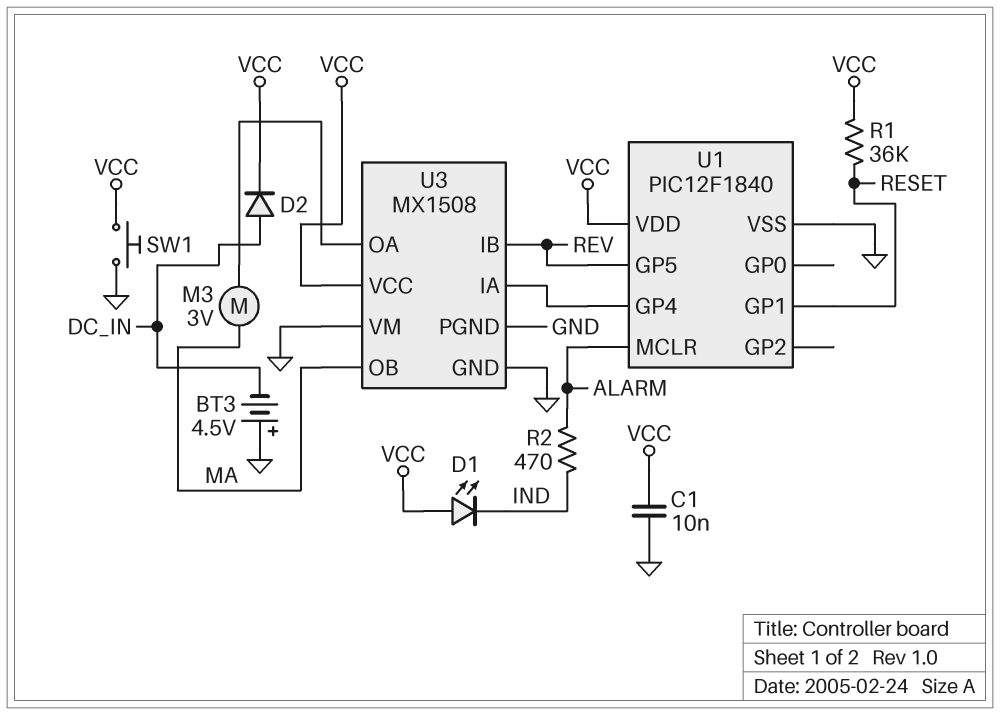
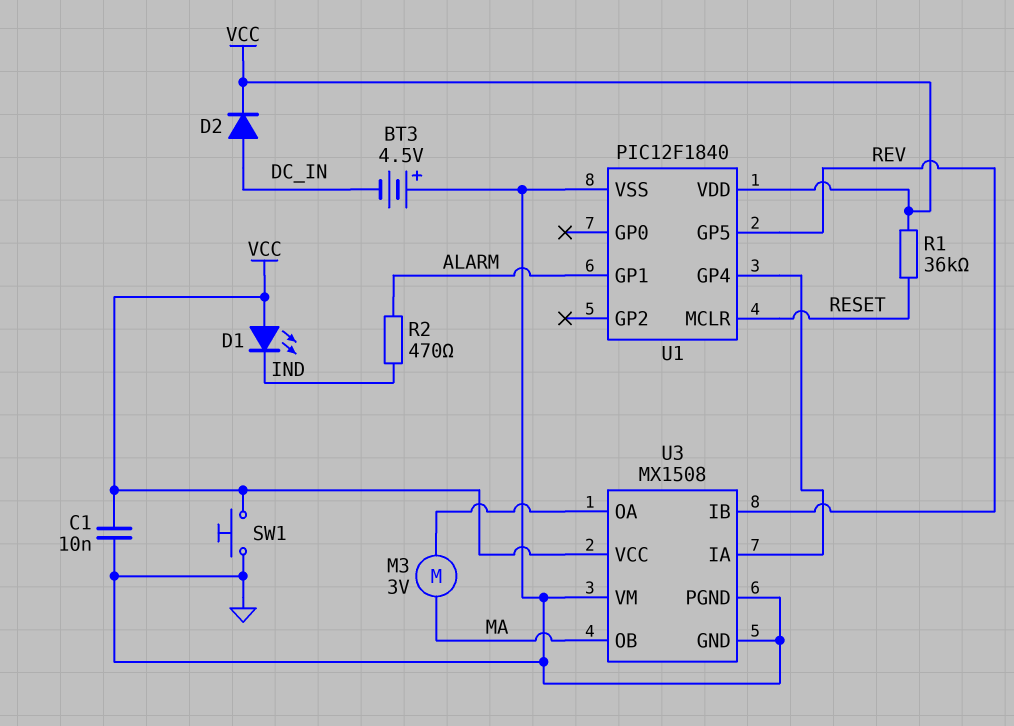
U1 pin GP1: RESET -> ALARM
U1 pin MCLR: ALARM -> RESET

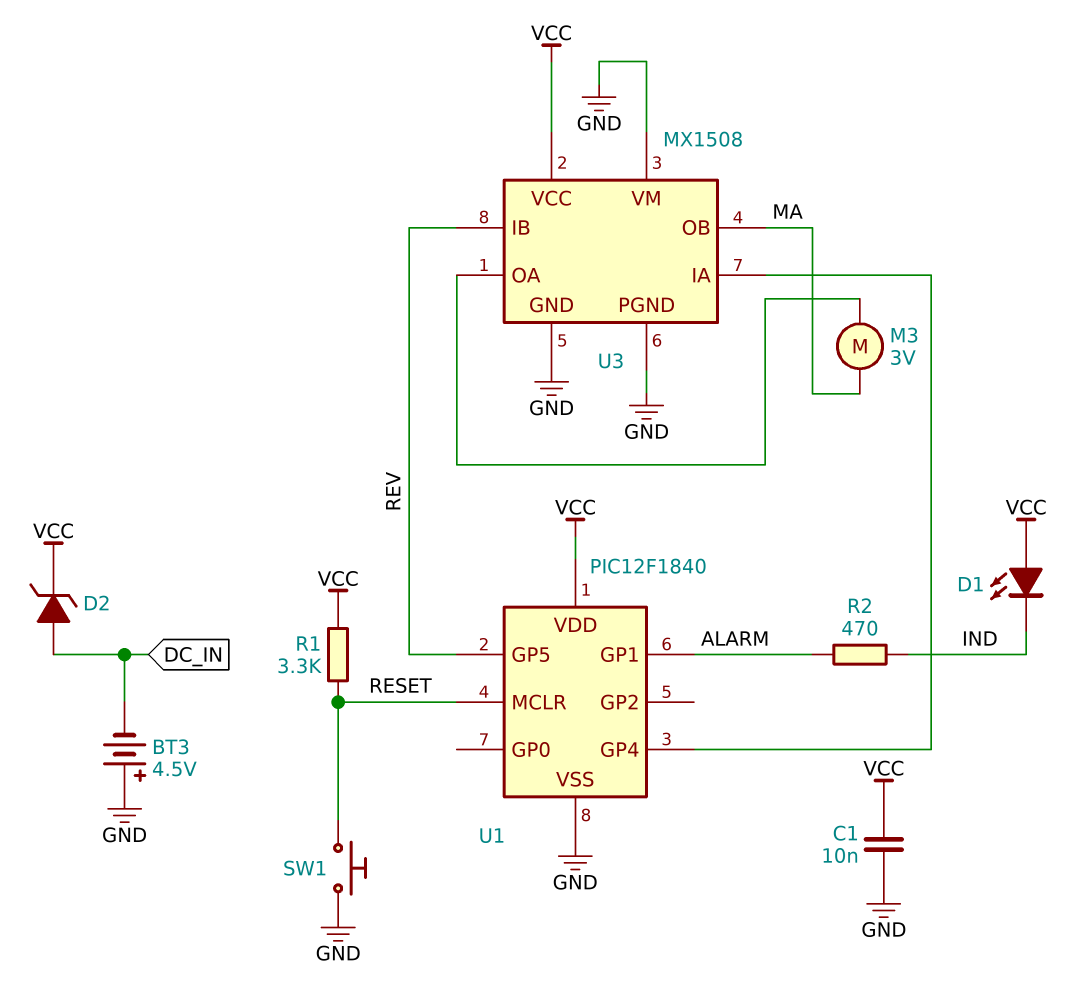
D2: diode (A DC_IN, K VCC) -> zener (A DC_IN, K VCC)
R1: 36k (RESET, VCC) -> 3.3k (RESET, VCC)
SW1: button (GND, VCC) -> button (GND, RESET)

